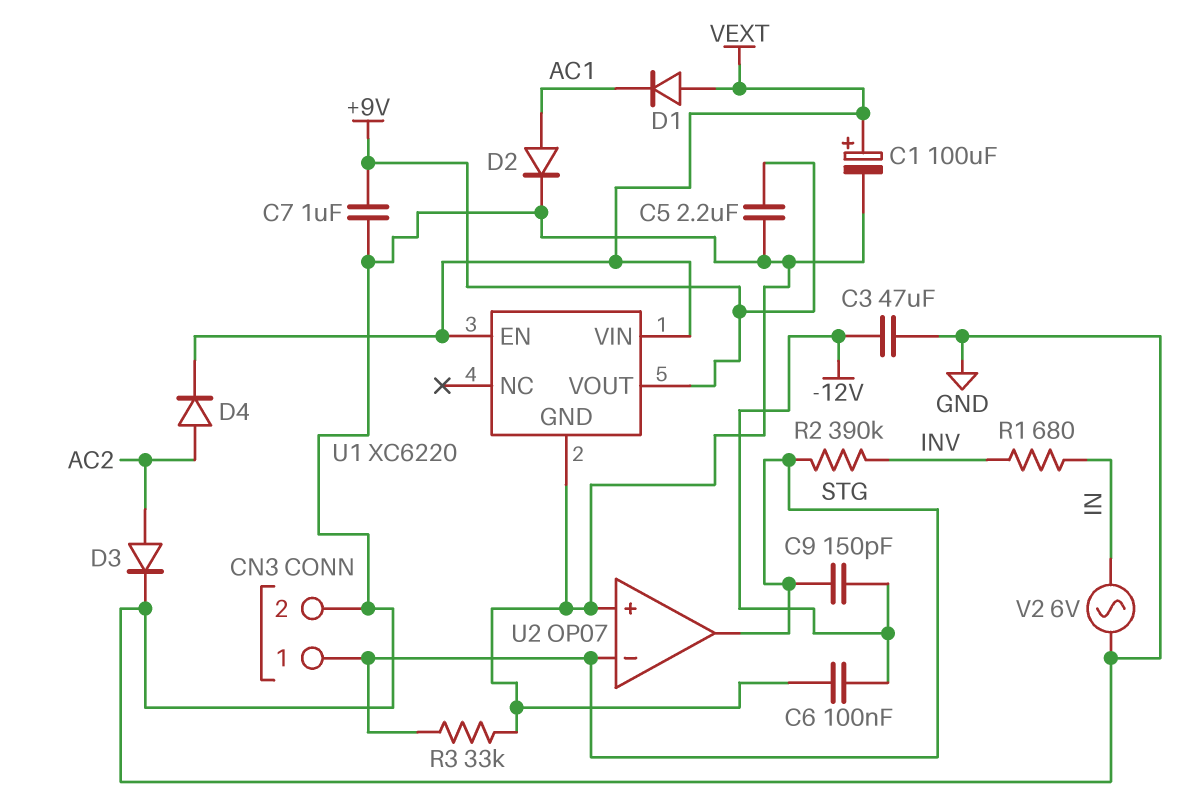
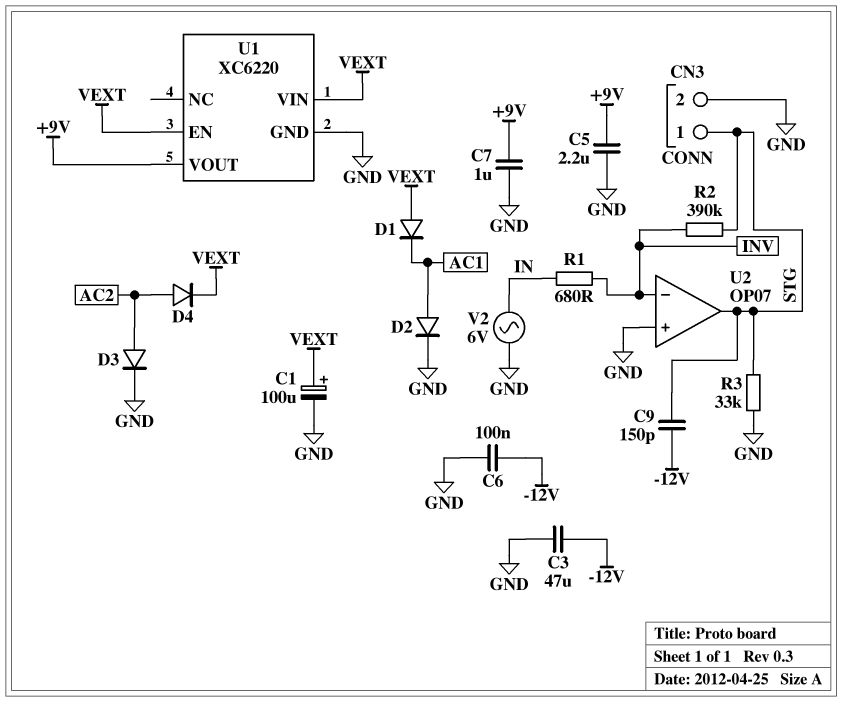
U2 pin in-: STG -> INV

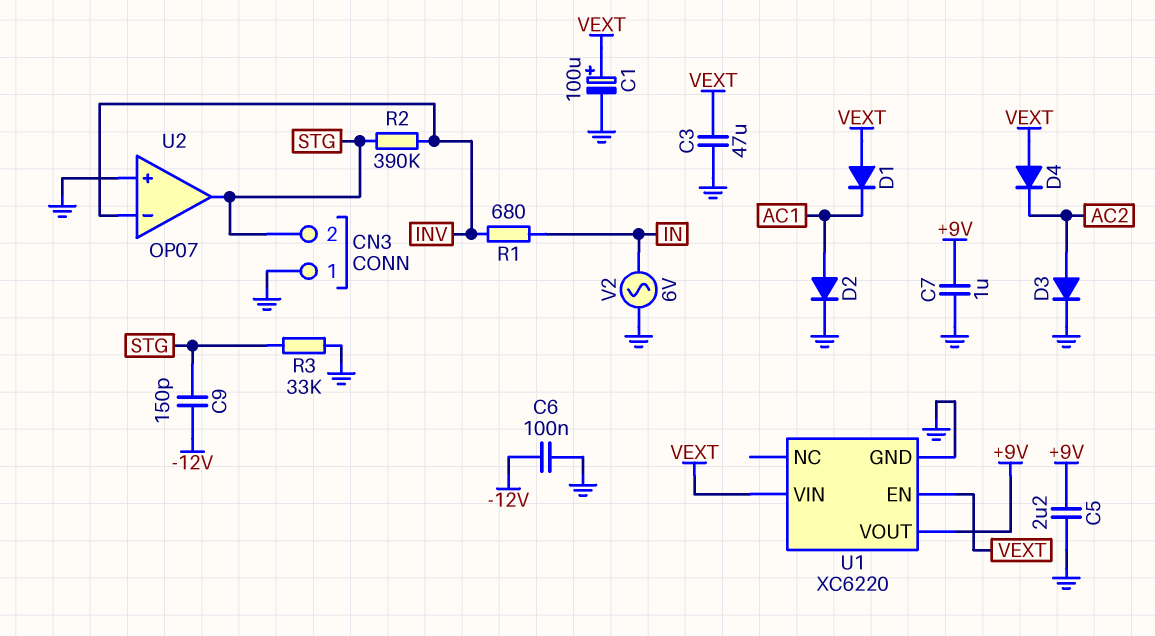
C3: 47uF (-12V, GND) -> 47uF (GND, VEXT)
CN3 pin 1: STG -> GND
CN3 pin 2: GND -> STG
D4: diode (A AC2, K VEXT) -> diode (A VEXT, K AC2)

